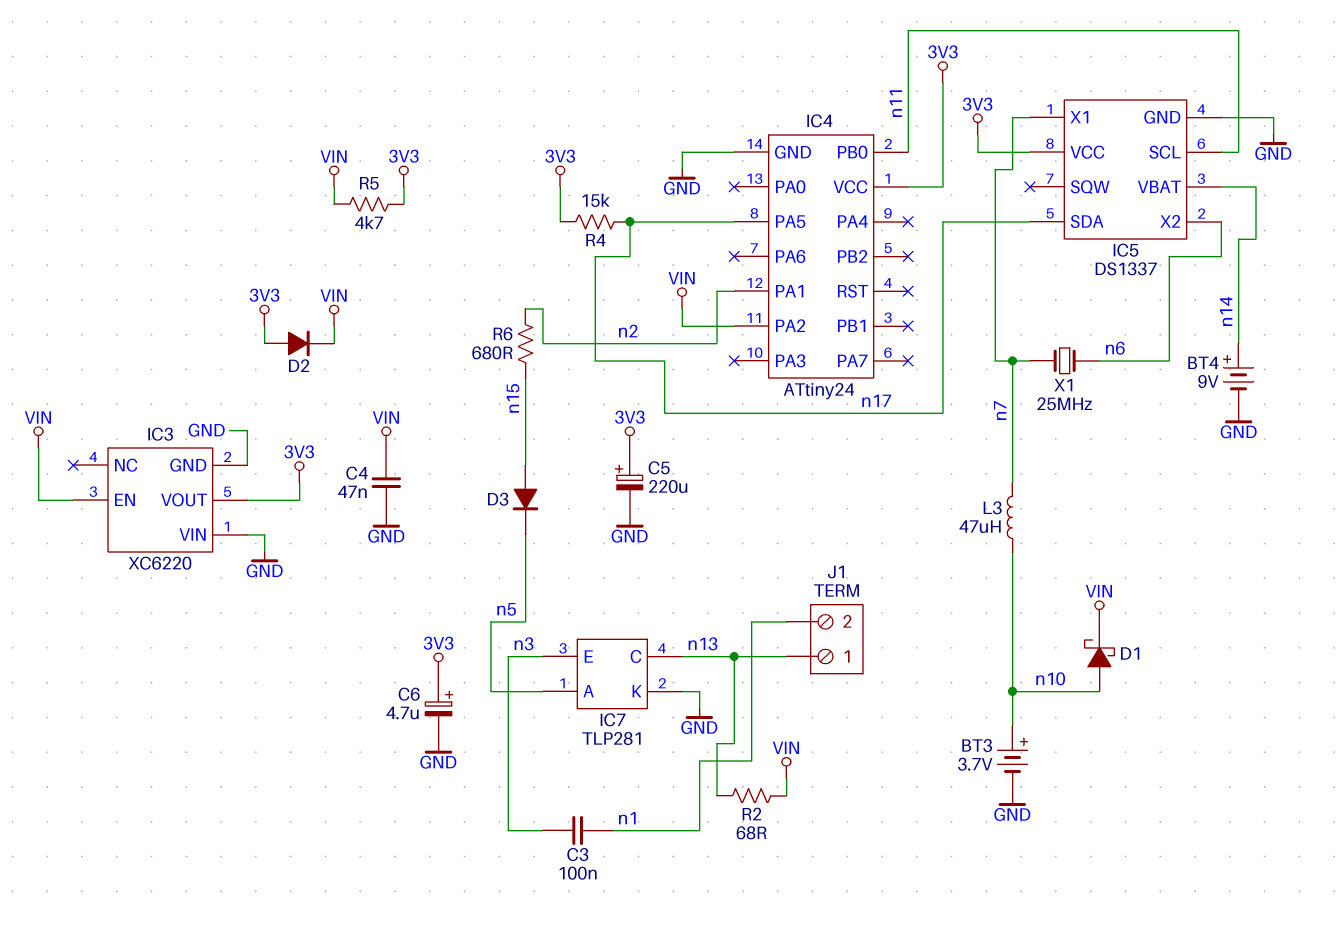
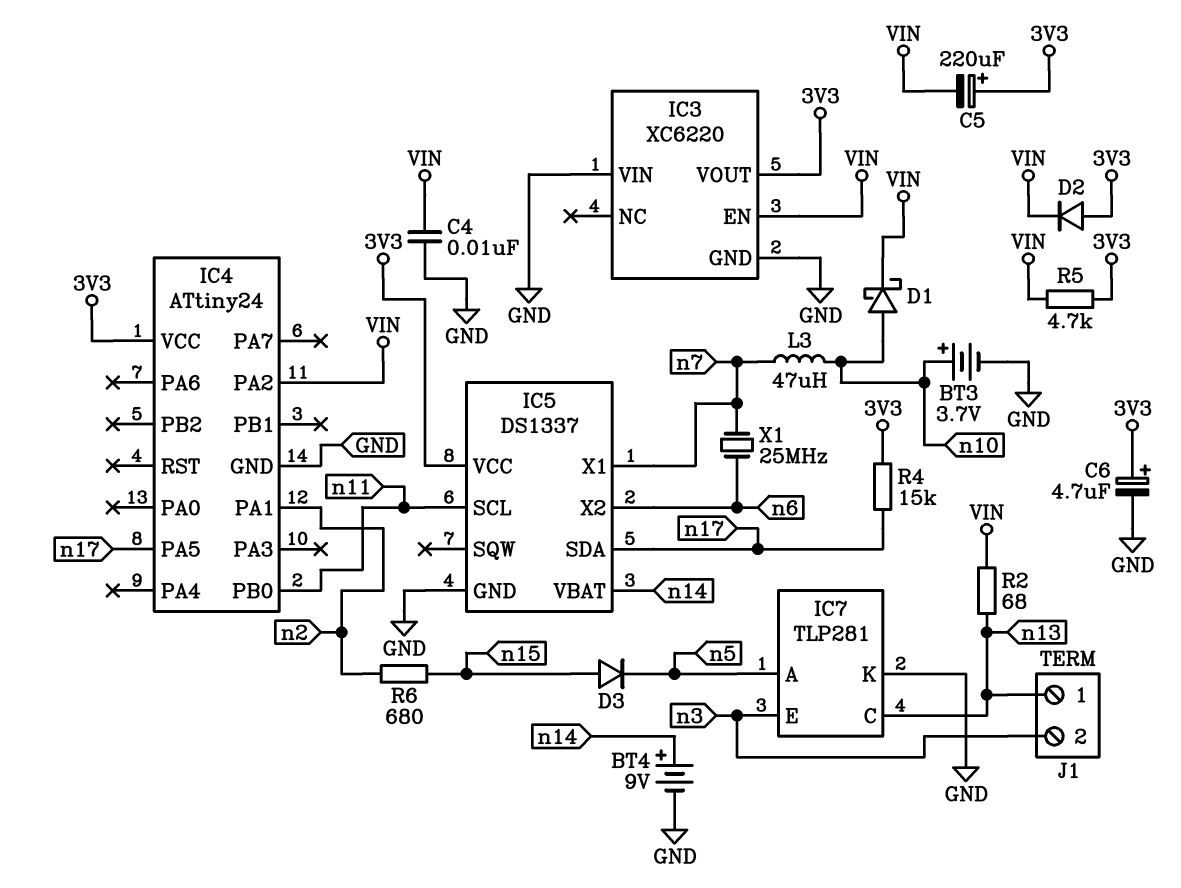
C3: 100nF (n1, n3) -> none
C4: 47nF (GND, VIN) -> 10nF (GND, VIN)
C5: 220uF (plus 3V3, minus GND) -> 220uF (plus 3V3, minus VIN)
J1 pin 2: n1 -> n3

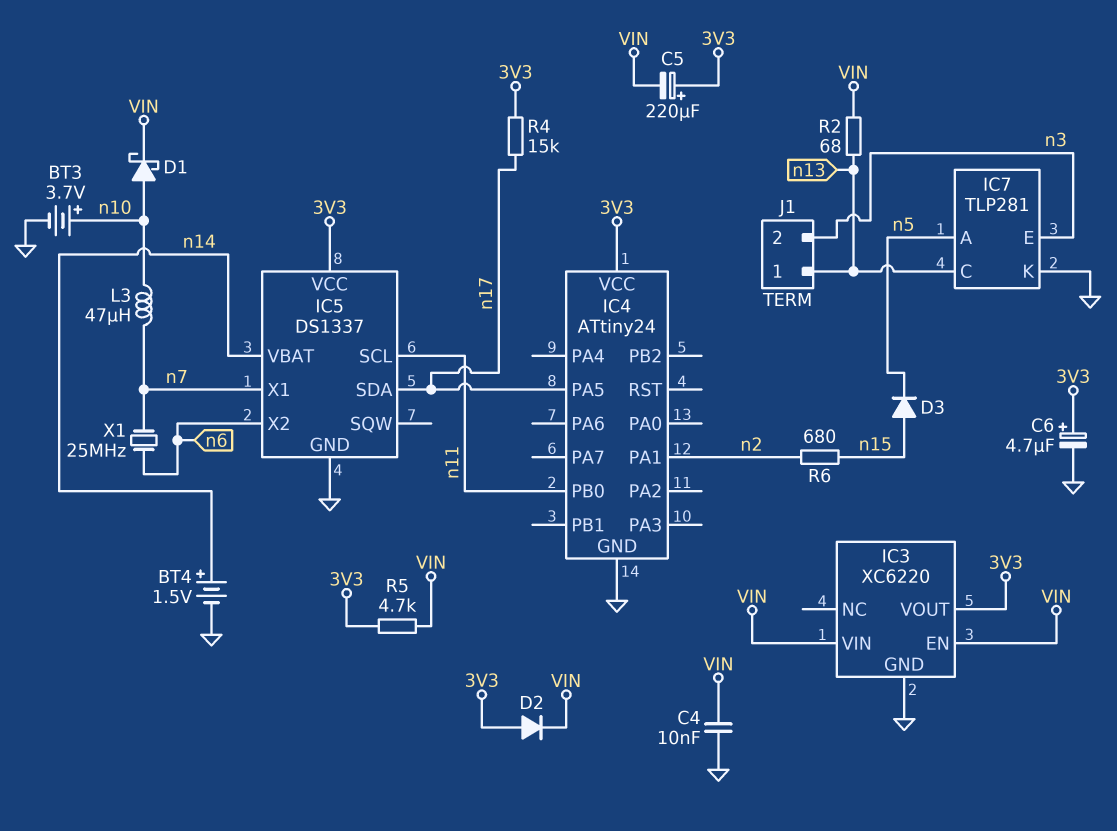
BT4: 9V (plus n14, minus GND) -> 1.5V (plus n14, minus GND)
IC3 pin VIN: GND -> VIN
IC4 pin PA2: VIN -> none

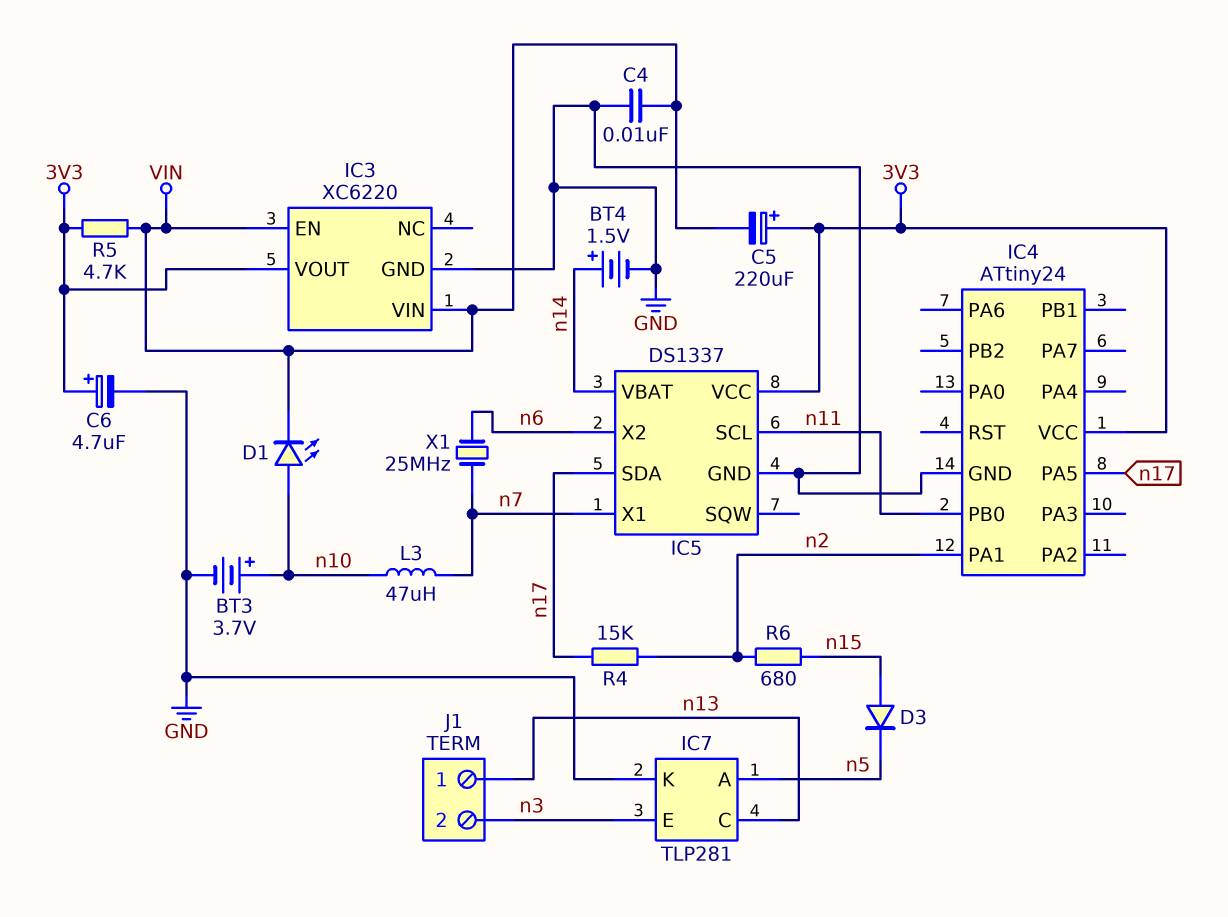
D1: schottky (A n10, K VIN) -> LED (A n10, K VIN)
D2: diode (A 3V3, K VIN) -> none
R2: 68 (VIN, n13) -> none
R4: 15k (3V3, n17) -> 15k (n2, n17)

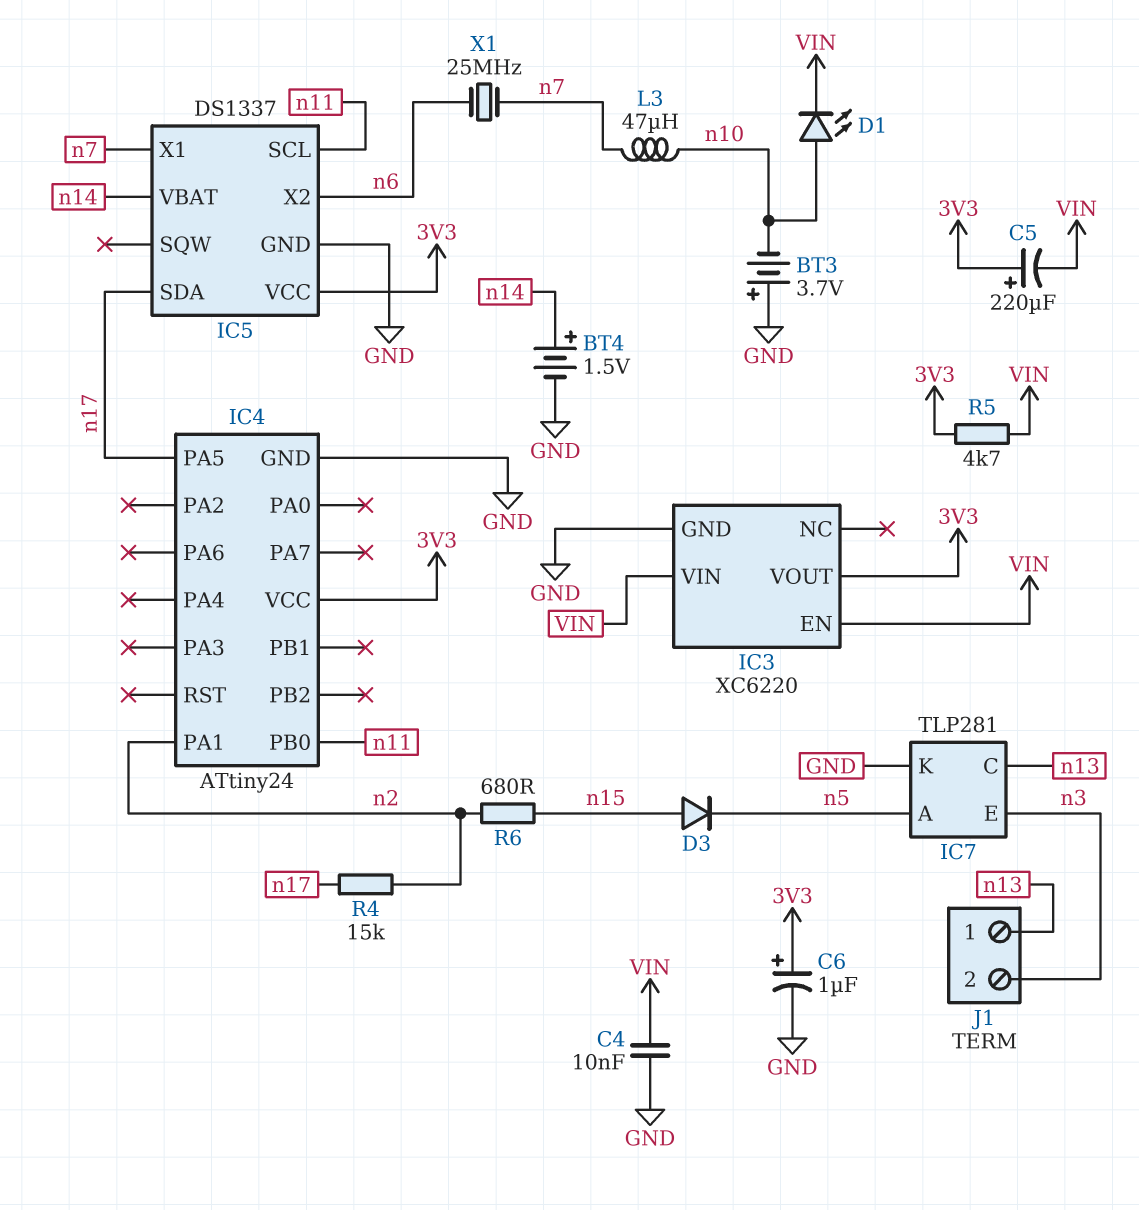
BT3: 3.7V (plus n10, minus GND) -> 3.7V (plus GND, minus n10)
C6: 4.7uF (plus 3V3, minus GND) -> 1uF (plus 3V3, minus GND)

